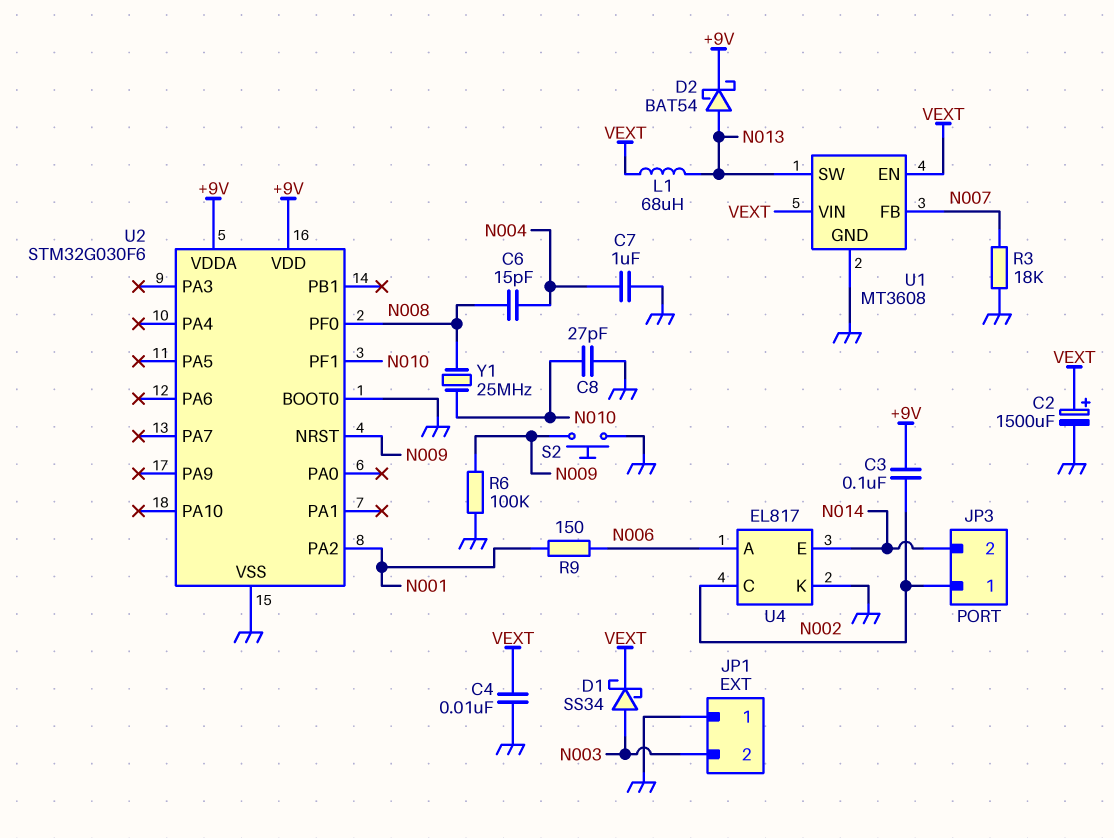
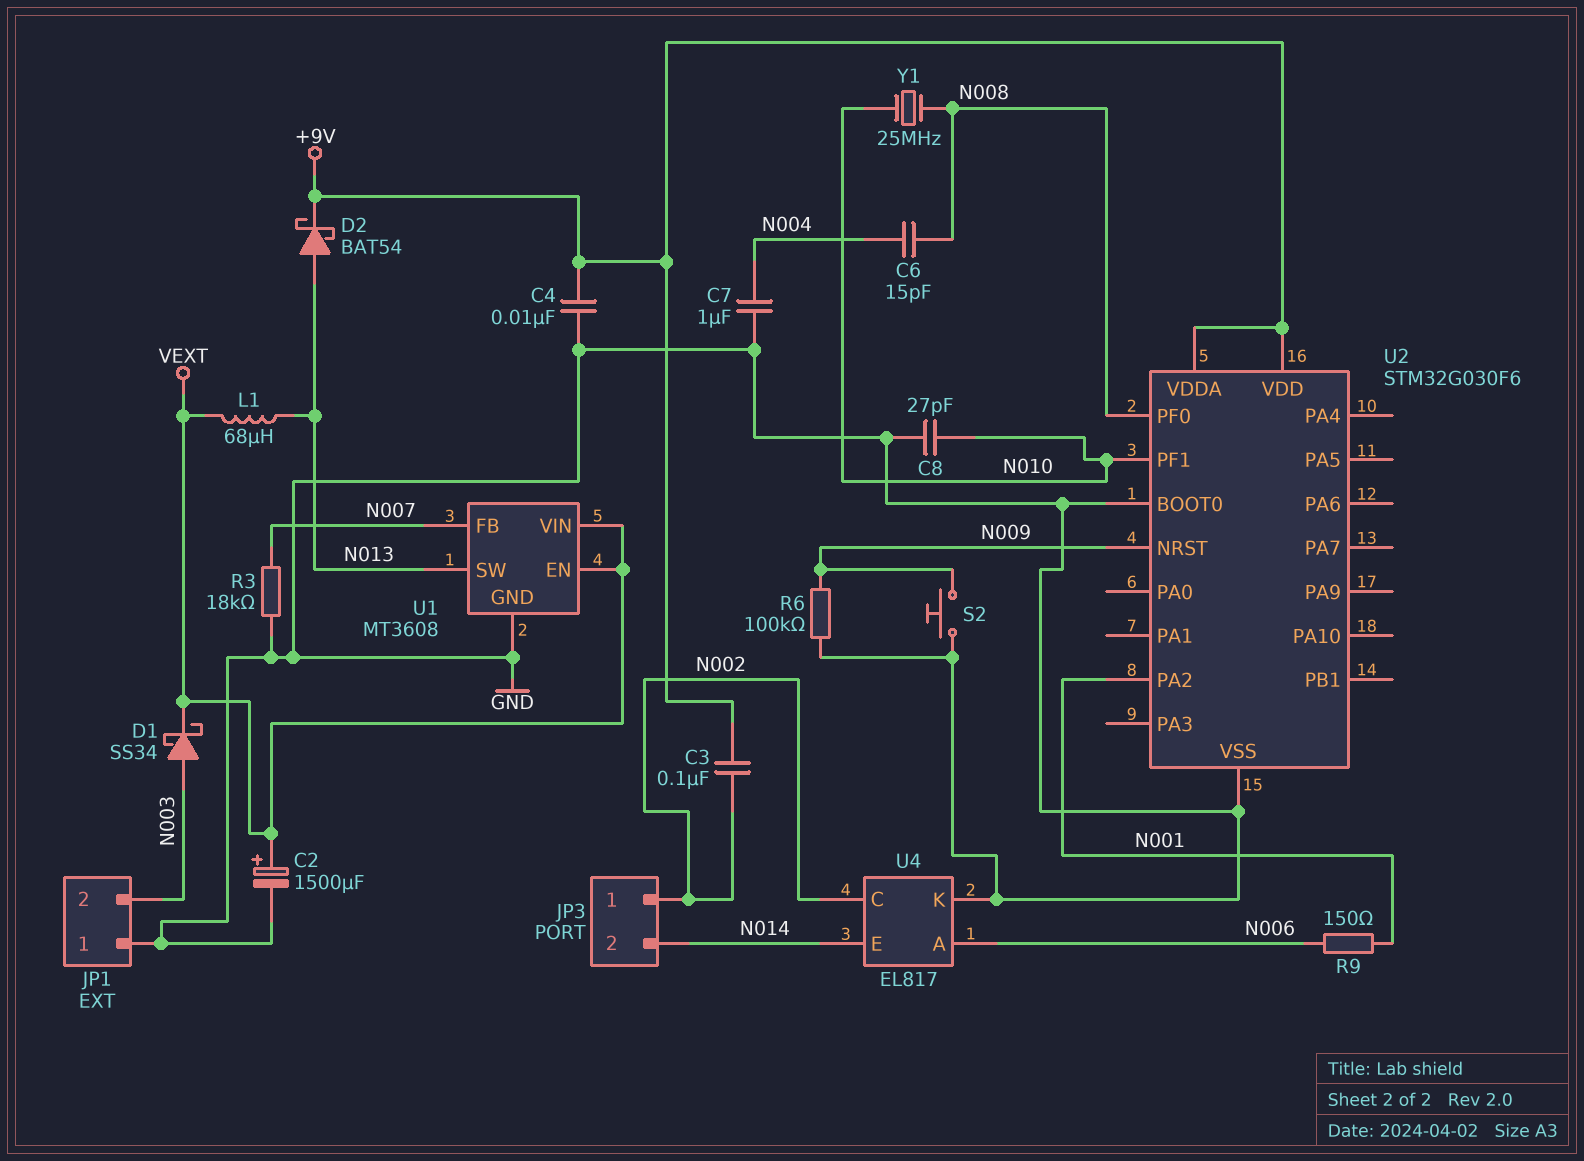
C4: 10nF (GND, VEXT) -> 10nF (+9V, GND)

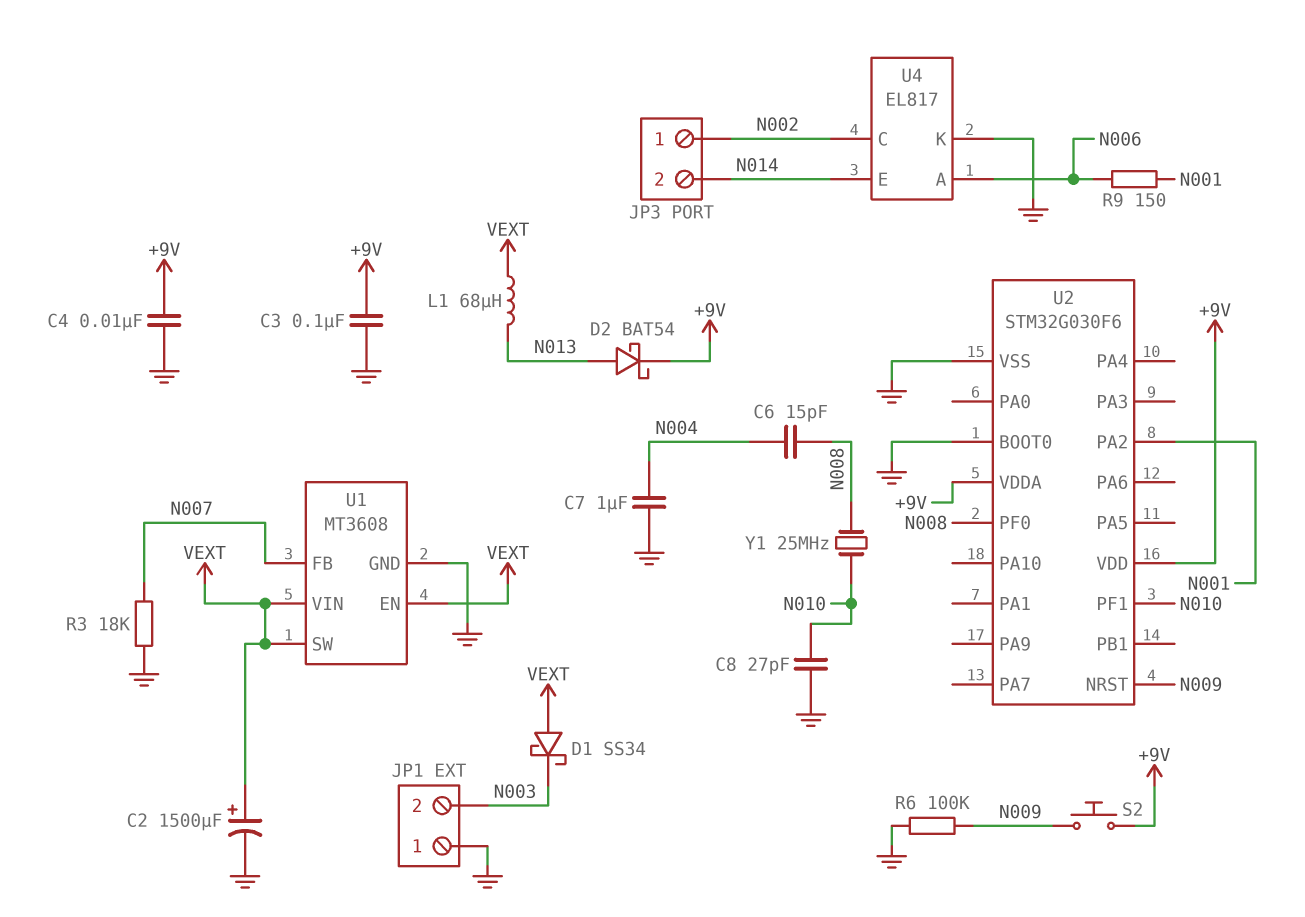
C3: 100nF (+9V, N002) -> 100nF (+9V, GND)
D1: schottky SS34 (A N003, K VEXT) -> schottky SS34 (A VEXT, K N003)
S2: button (GND, N009) -> button (+9V, N009)
U1 pin SW: N013 -> VEXT

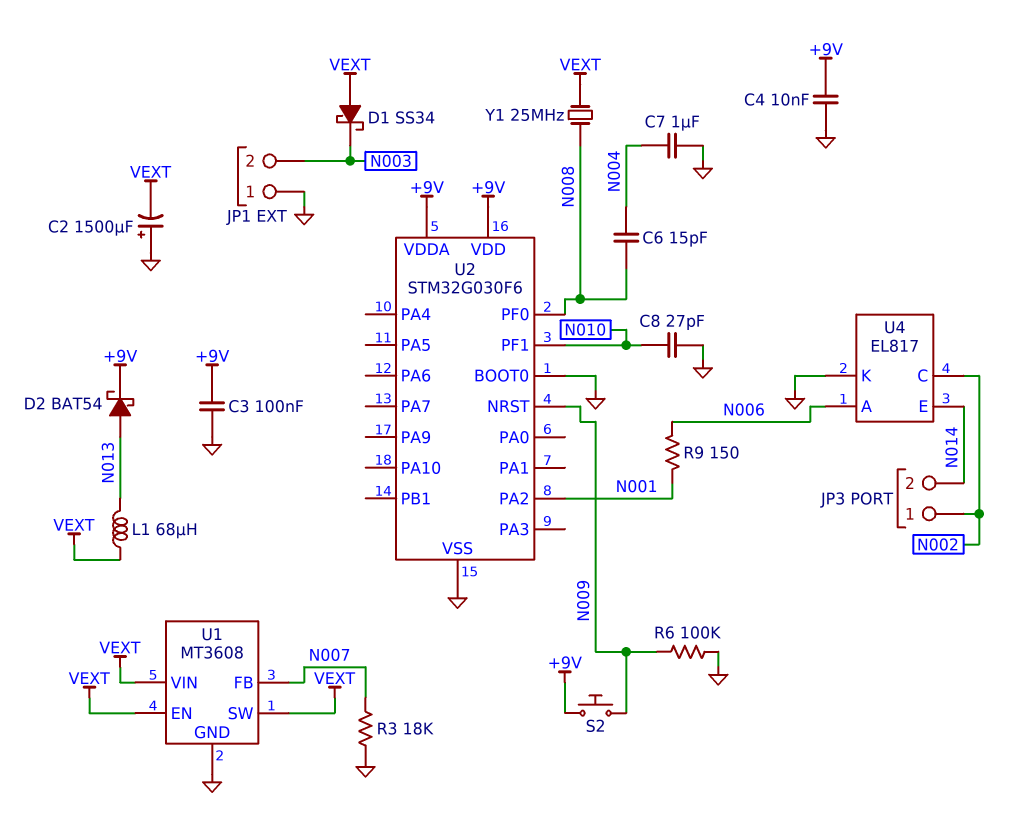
C2: 1500uF (plus VEXT, minus GND) -> 1500uF (plus GND, minus VEXT)
Y1: 25MHz (N008, N010) -> 25MHz (N008, VEXT)

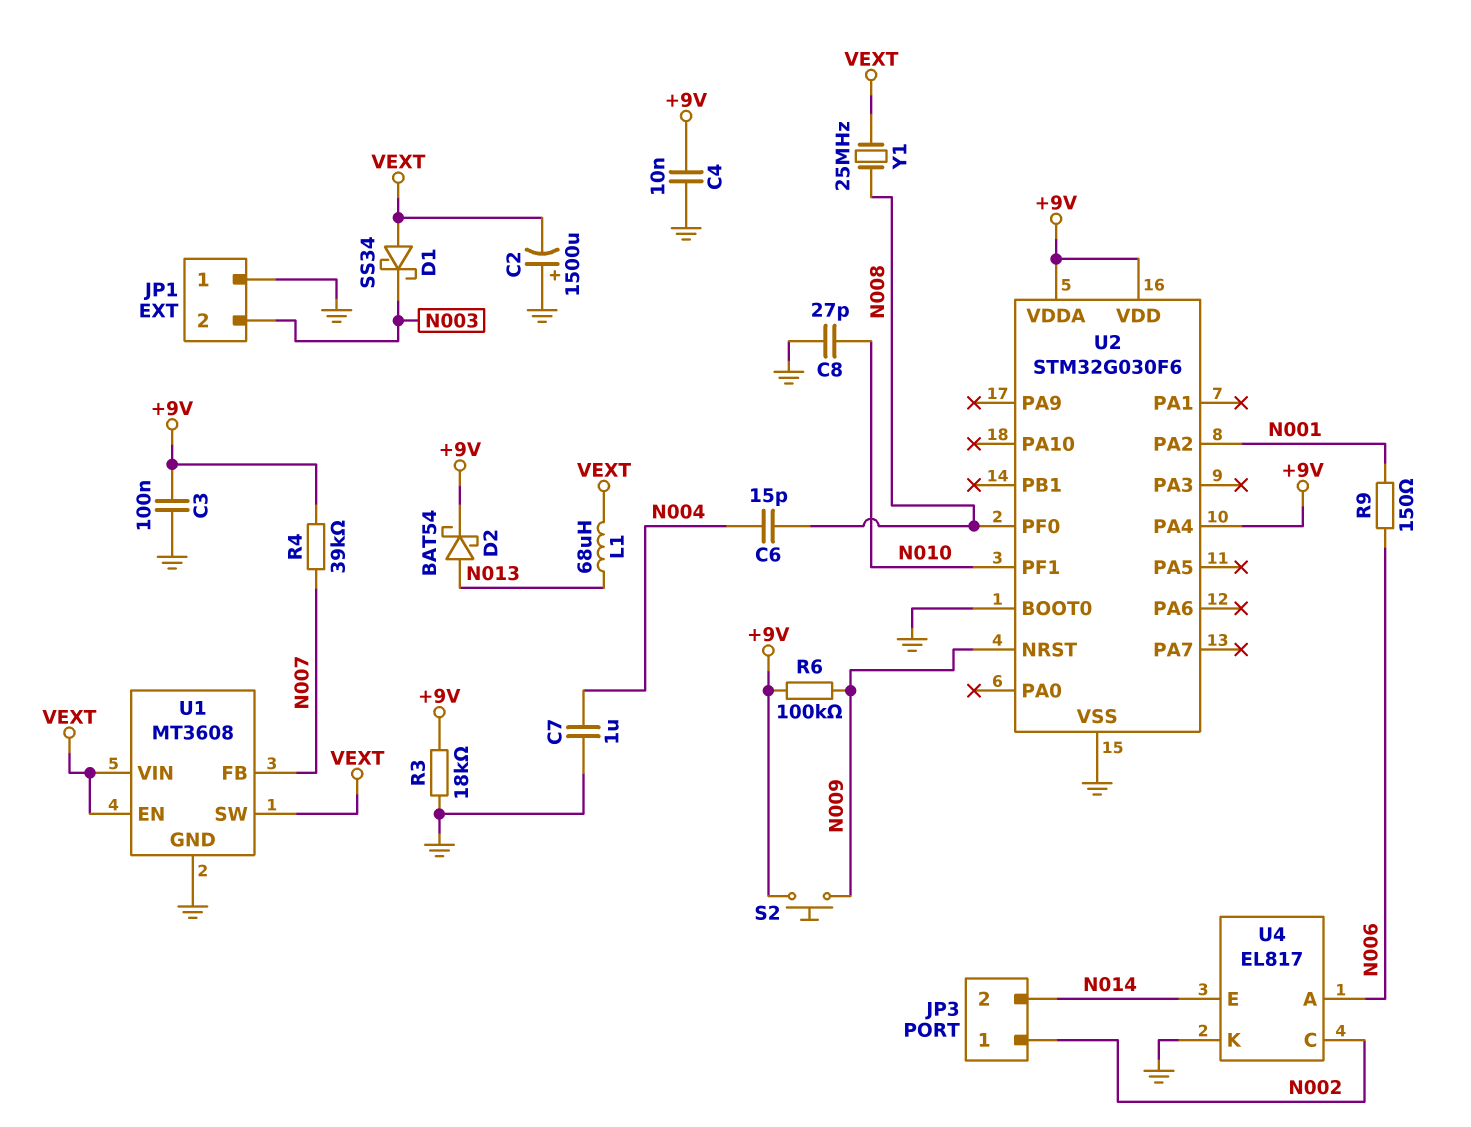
R3: 18k (GND, N007) -> 18k (+9V, GND)
R4: none -> 39k (+9V, N007)
R6: 100k (GND, N009) -> 100k (+9V, N009)
U2 pin PA4: none -> +9V

